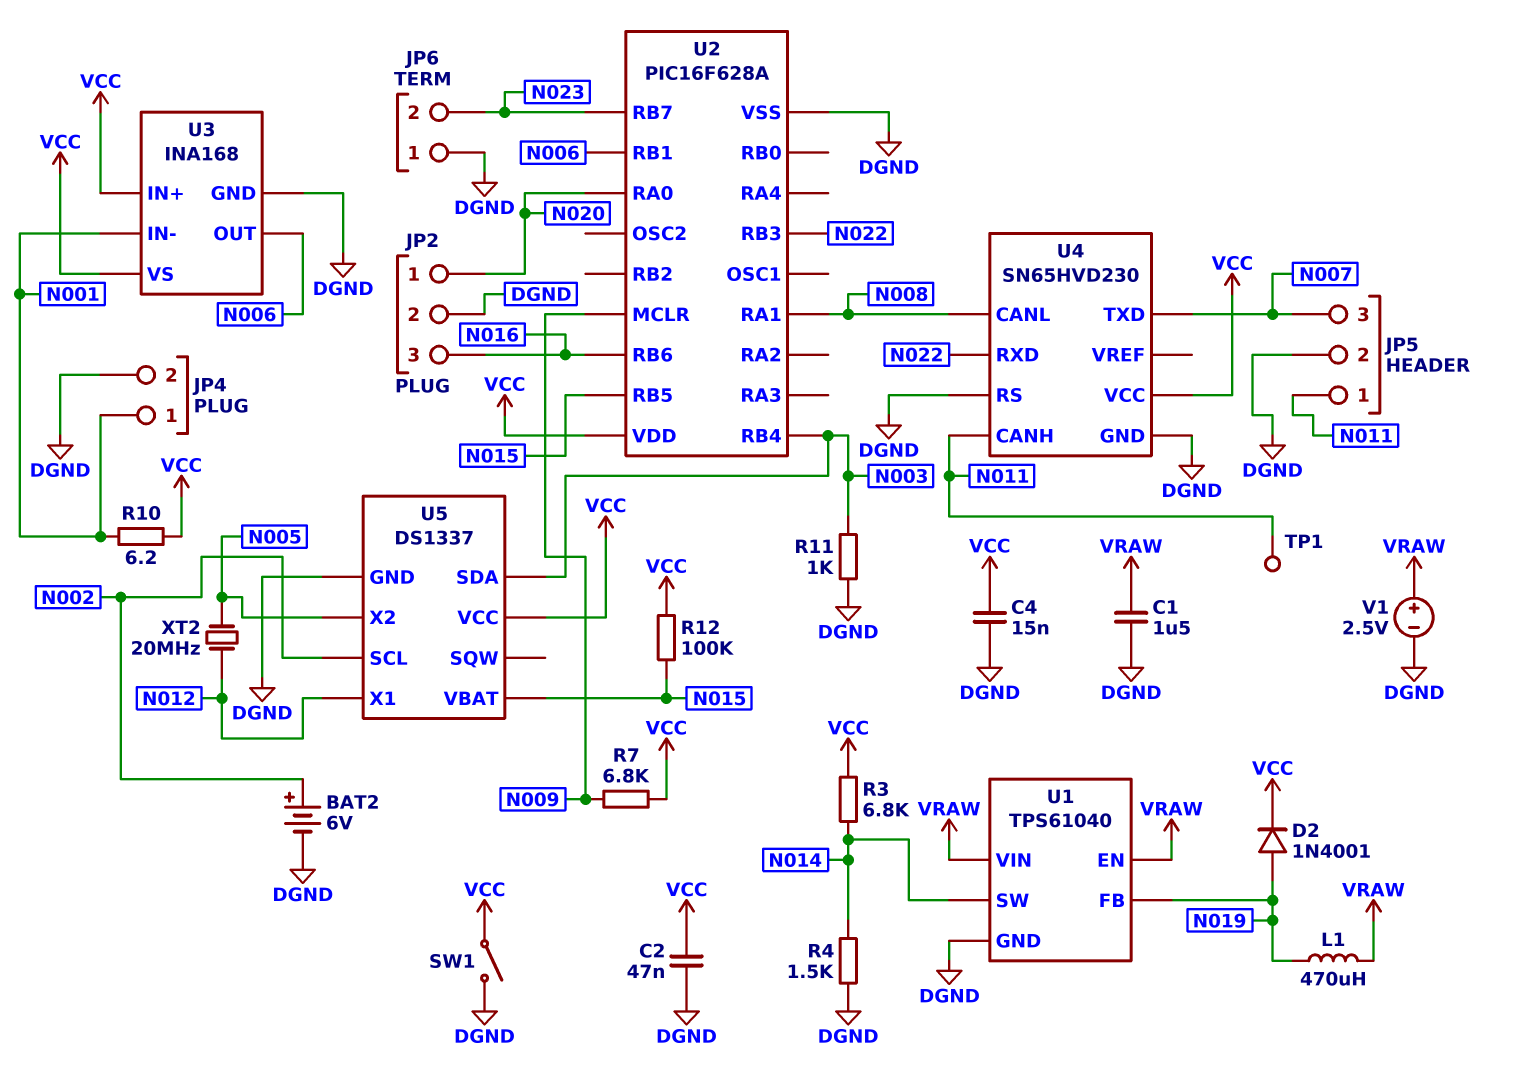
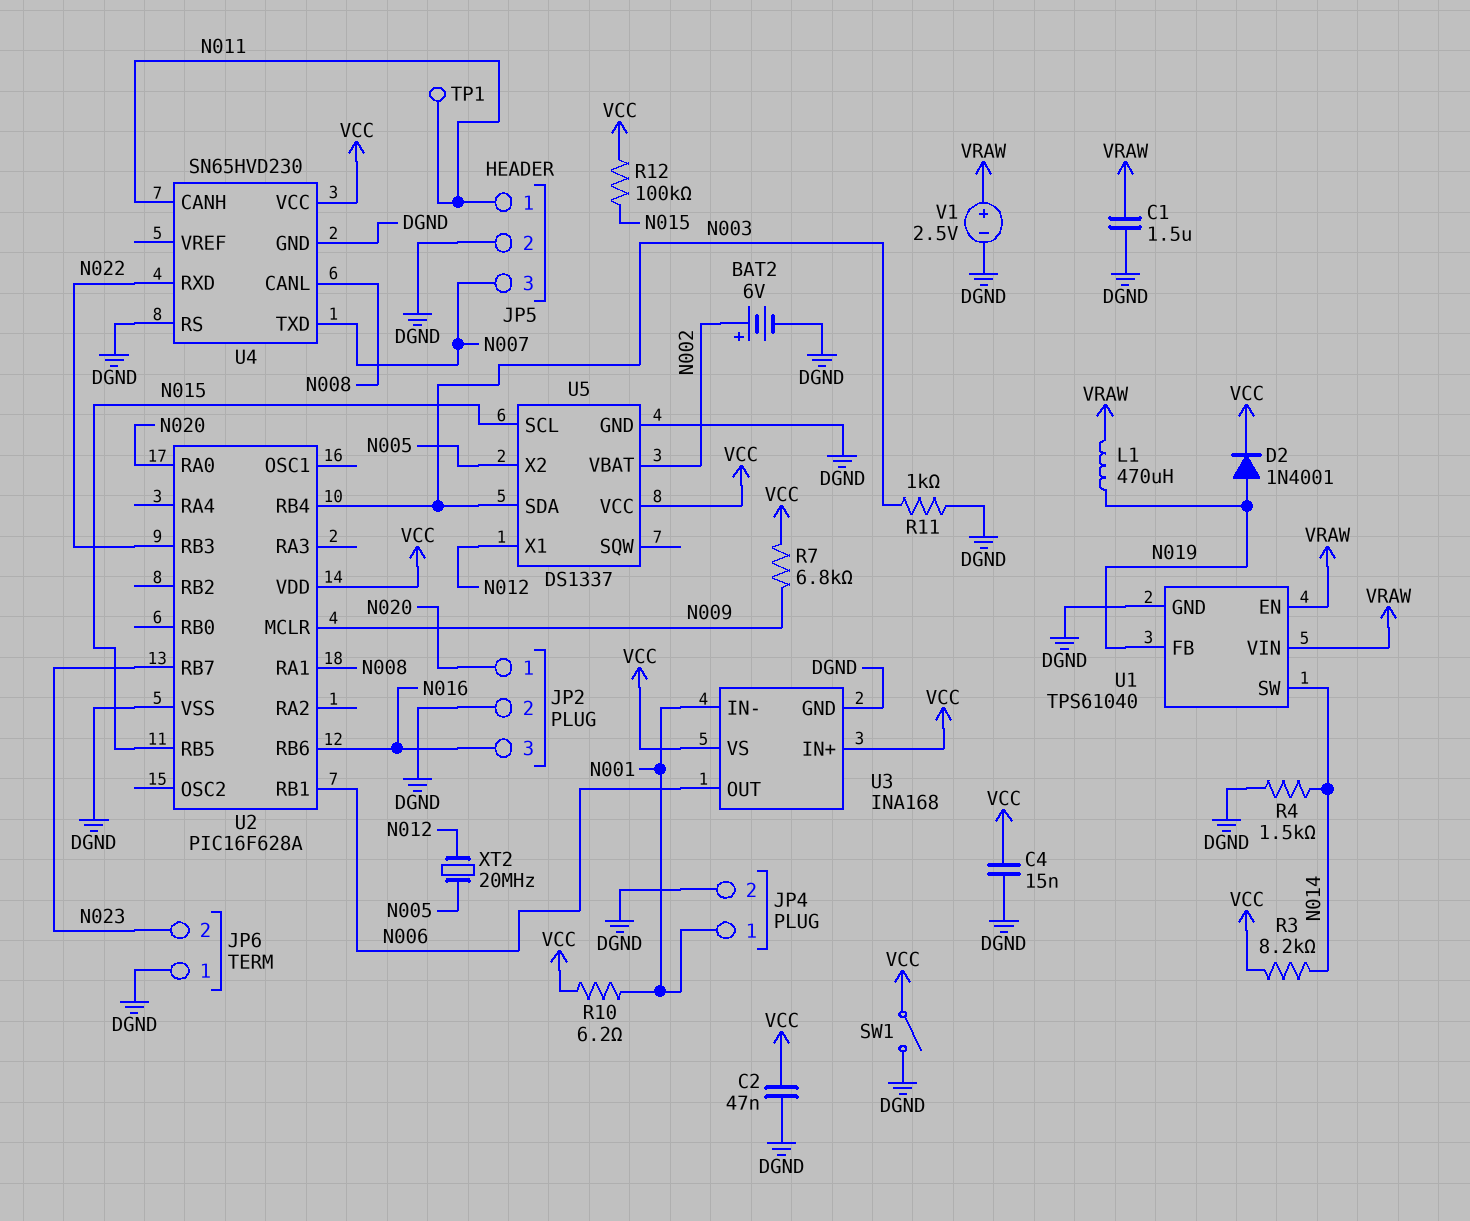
R3: 6.8k (N014, VCC) -> 8.2k (N014, VCC)
U5 pin SCL: N002 -> N015
U5 pin VBAT: N015 -> N002

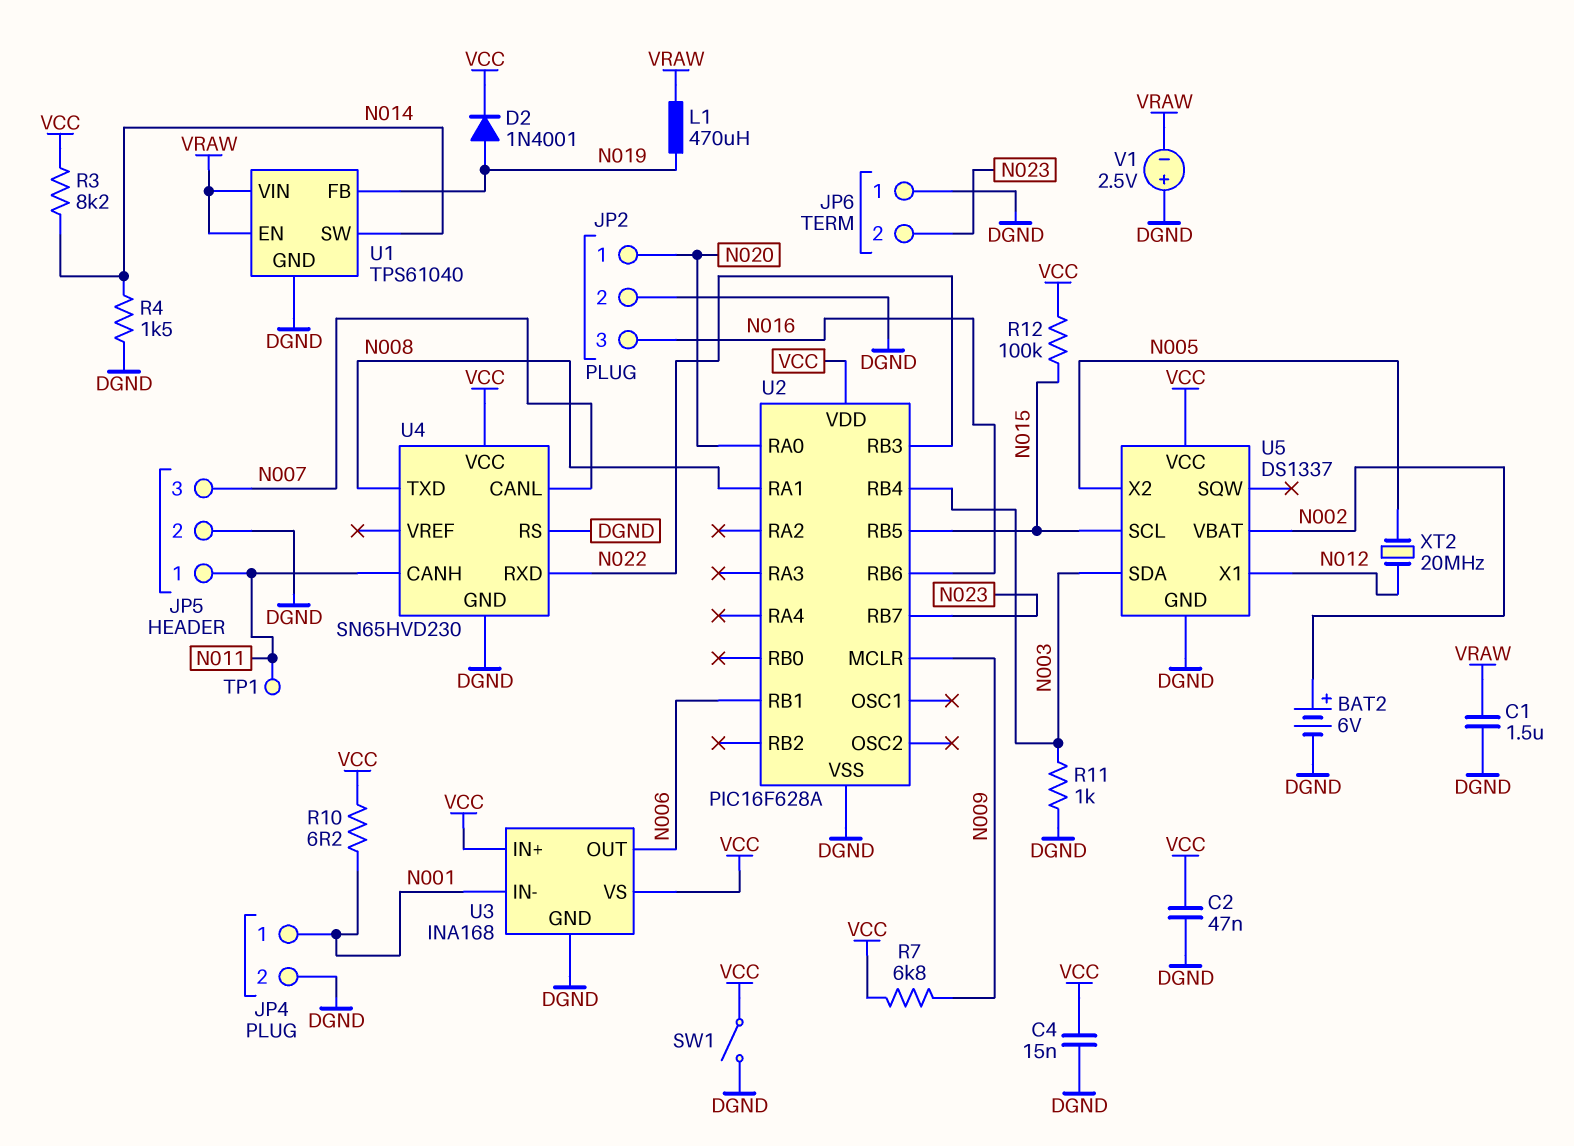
U4 pin CANL: N008 -> N007
U4 pin TXD: N007 -> N008
V1: 2.5V (plus VRAW, minus DGND) -> 2.5V (plus DGND, minus VRAW)

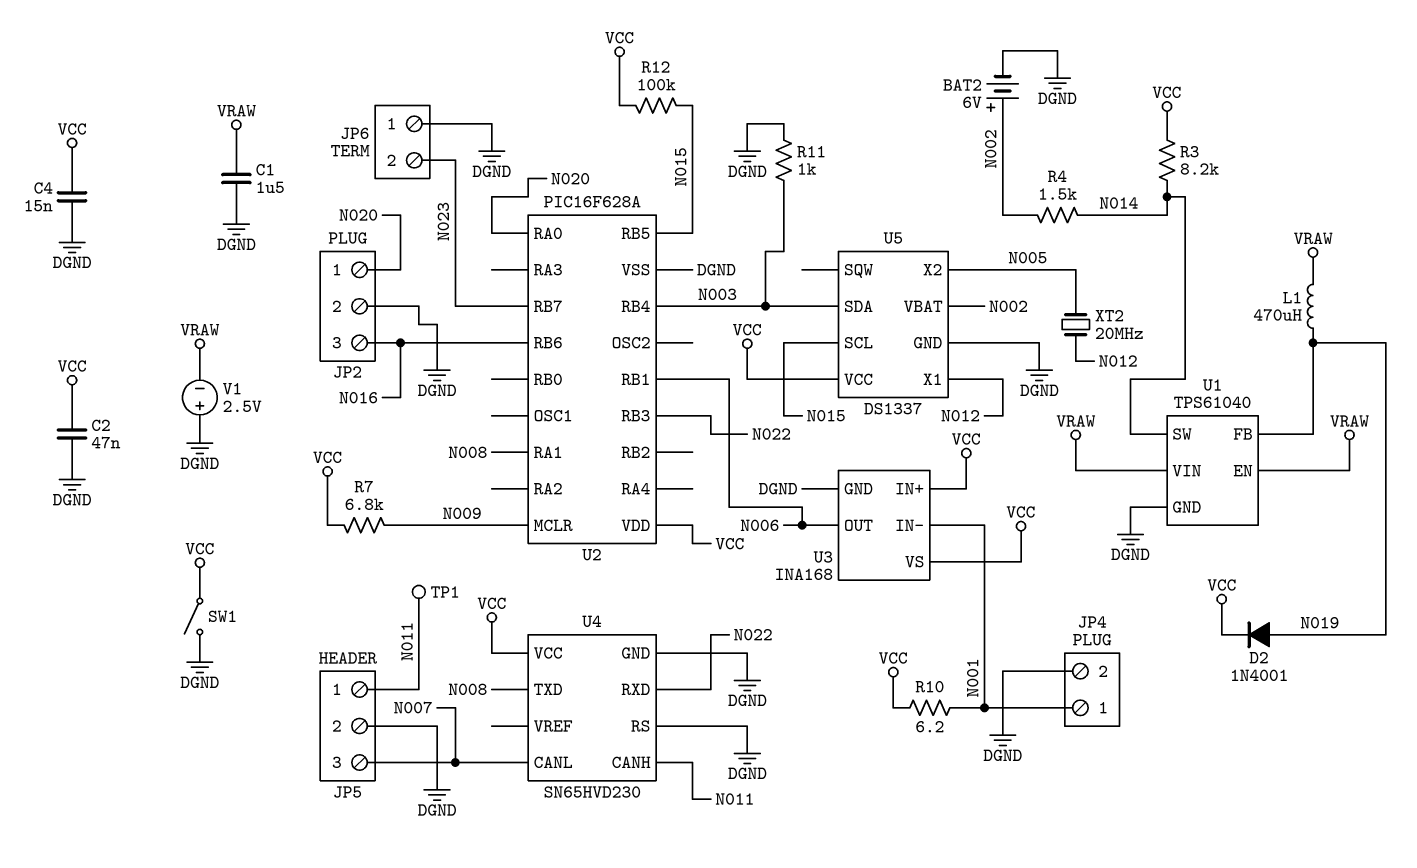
R4: 1.5k (DGND, N014) -> 1.5k (N002, N014)

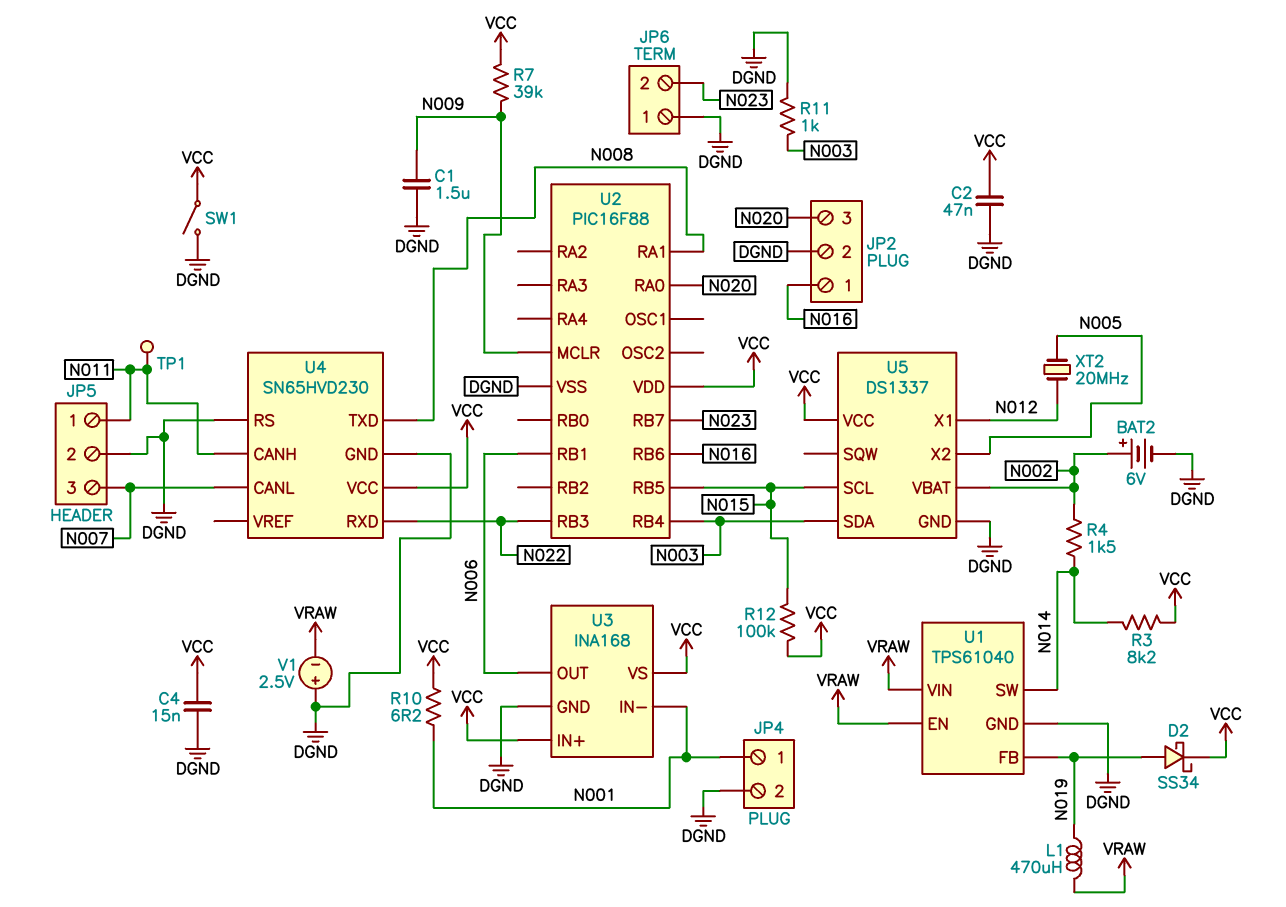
C1: 1.5uF (DGND, VRAW) -> 1.5uF (DGND, N009)
D2: diode 1N4001 (A N019, K VCC) -> schottky SS34 (A N019, K VCC)
JP2 pin 1: N020 -> N016
JP2 pin 3: N016 -> N020
R7: 6.8k (N009, VCC) -> 39k (N009, VCC)
U2: PIC16F628A -> PIC16F88

